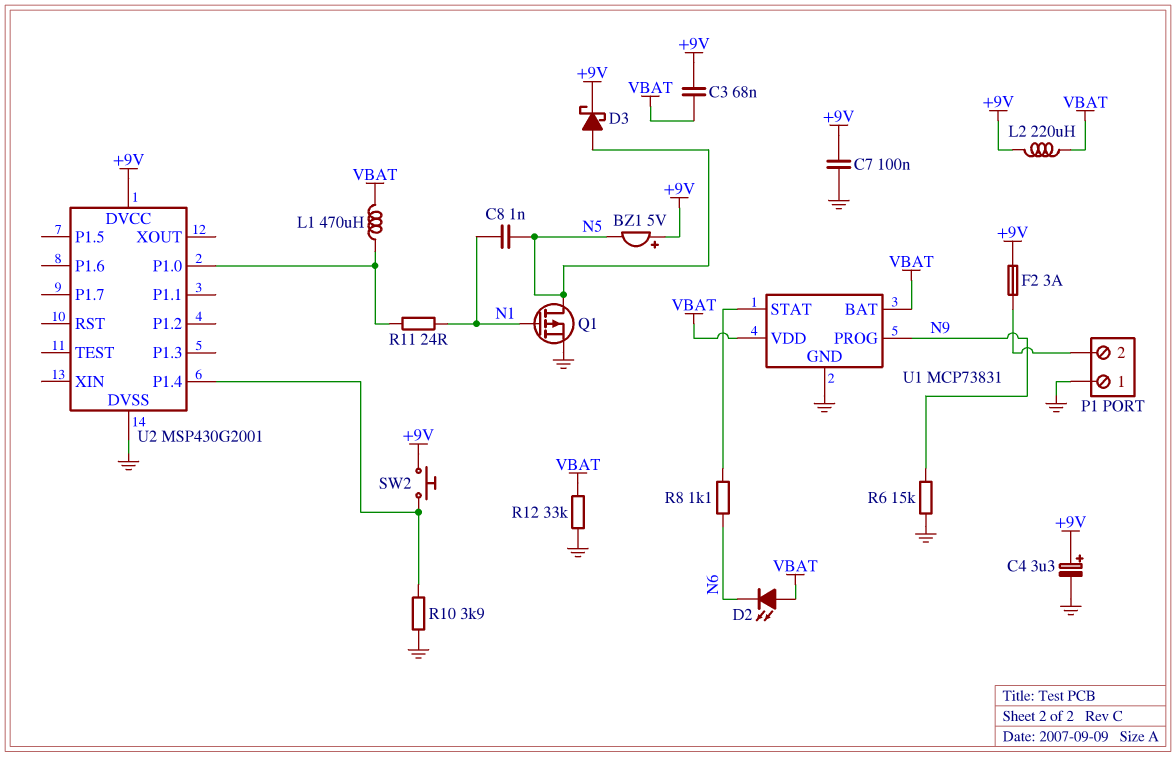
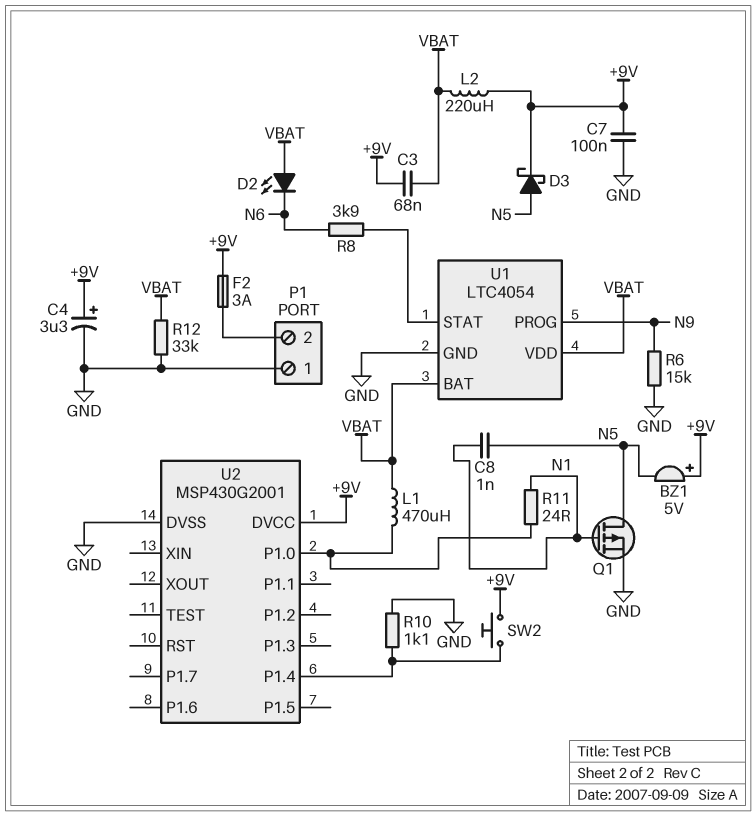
R8: 1.1k (N6, U1/STAT) -> 3.9k (N6, U1/STAT)
R10: 3.9k (GND, U2/P1.4) -> 1.1k (GND, U2/P1.4)
U1: MCP73831 -> LTC4054

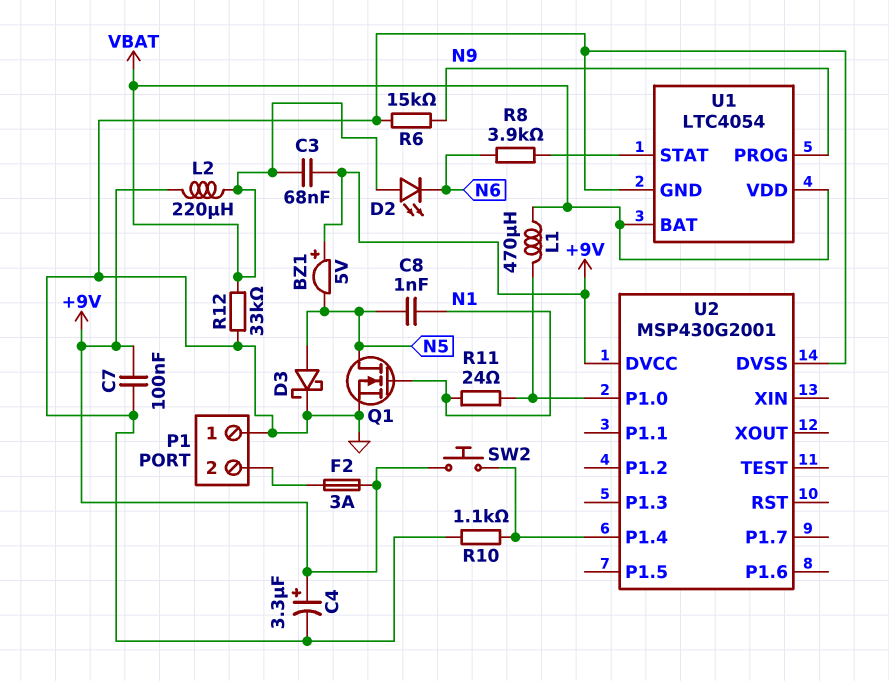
D3: schottky (A N5, K +9V) -> schottky (A N5, K GND)
Q1: PMOS (G N1, D N5, S GND) -> NMOS (G N1, D N5, S GND)

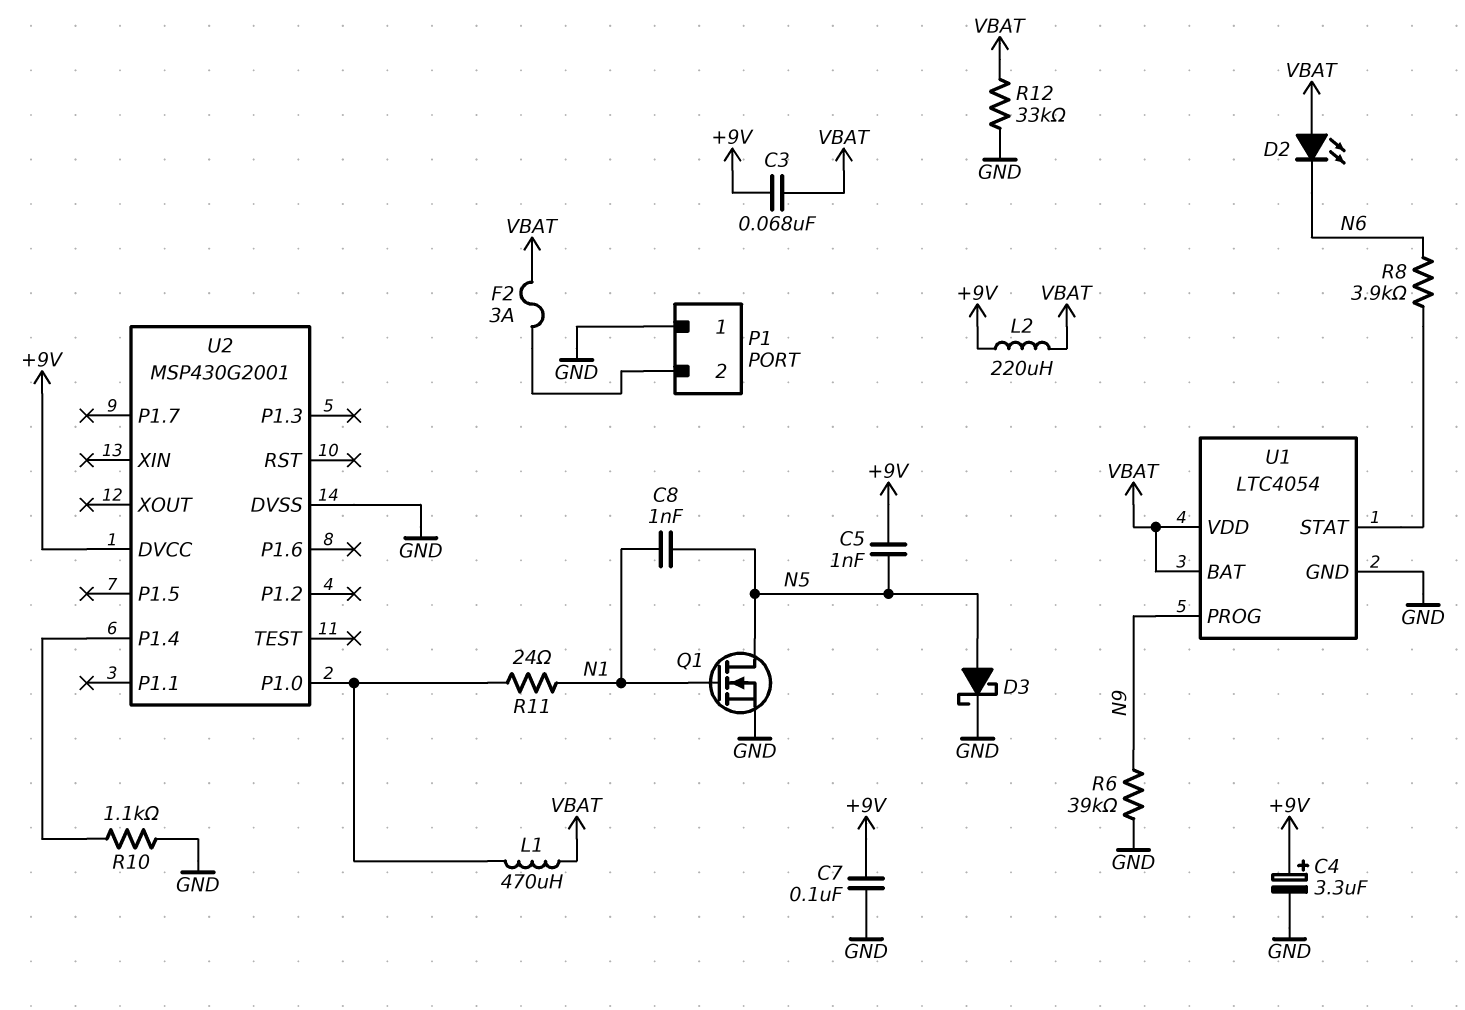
BZ1: buzzer 5V (plus +9V, minus N5) -> none
C5: none -> 1nF (+9V, N5)
F2: 3A (+9V, P1/2) -> 3A (P1/2, VBAT)
R6: 15k (GND, N9) -> 39k (GND, N9)
SW2: button (+9V, U2/P1.4) -> none

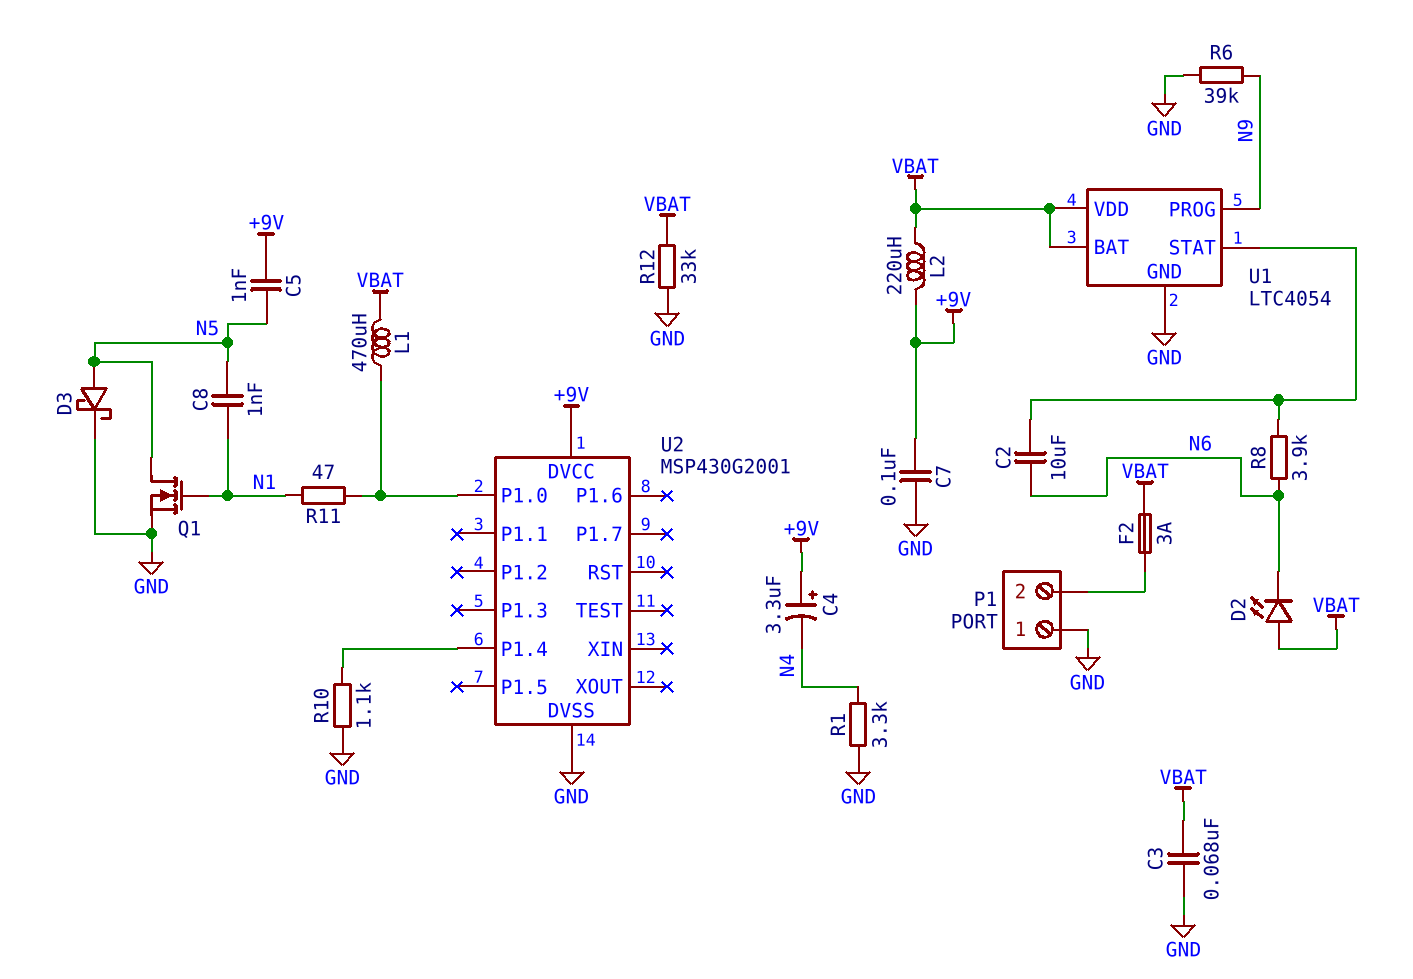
C2: none -> 10uF (N6, U1/STAT)
C3: 68nF (+9V, VBAT) -> 68nF (GND, VBAT)
C4: 3.3uF (plus +9V, minus GND) -> 3.3uF (plus +9V, minus N4)
R1: none -> 3.3k (GND, N4)
R11: 24 (N1, U2/P1.0) -> 47 (N1, U2/P1.0)

